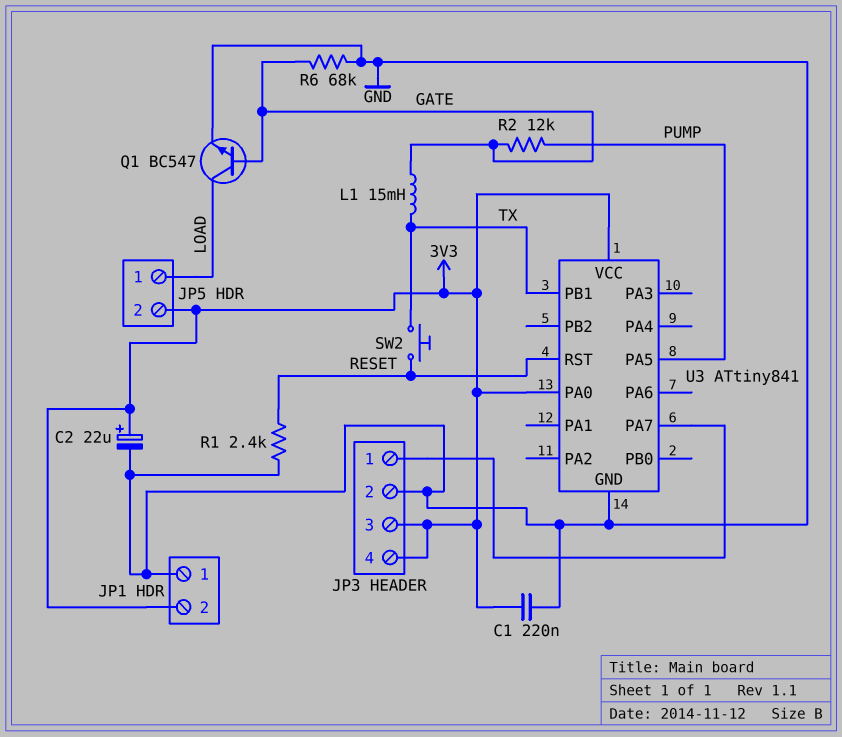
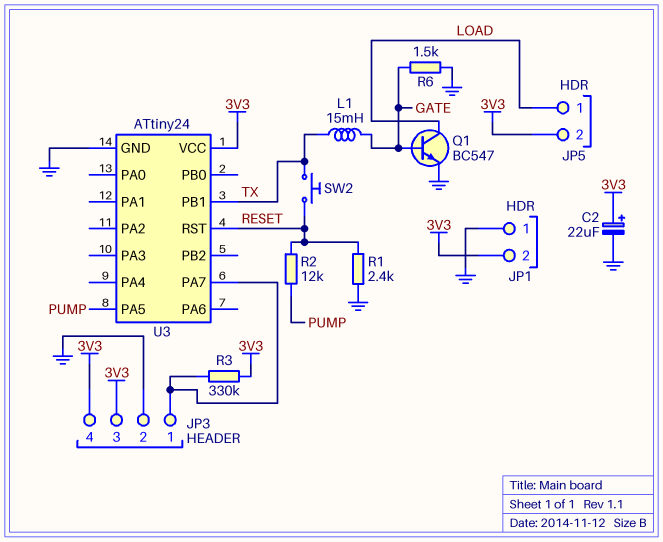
C1: 220nF (3V3, GND) -> none
R2: 12k (GATE, PUMP) -> 12k (PUMP, RESET)
R3: none -> 330k (3V3, JP3/1)
R6: 68k (GATE, GND) -> 1.5k (GATE, GND)
U3: ATtiny841 -> ATtiny24
U3 pin PA0: 3V3 -> none

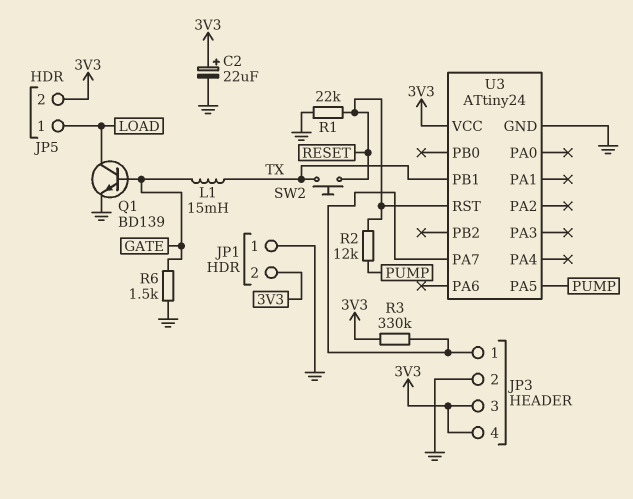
Q1: NPN BC547 (B GATE, C LOAD, E GND) -> NPN BD139 (B GATE, C LOAD, E GND)
R1: 2.4k (GND, RESET) -> 22k (GND, RESET)

